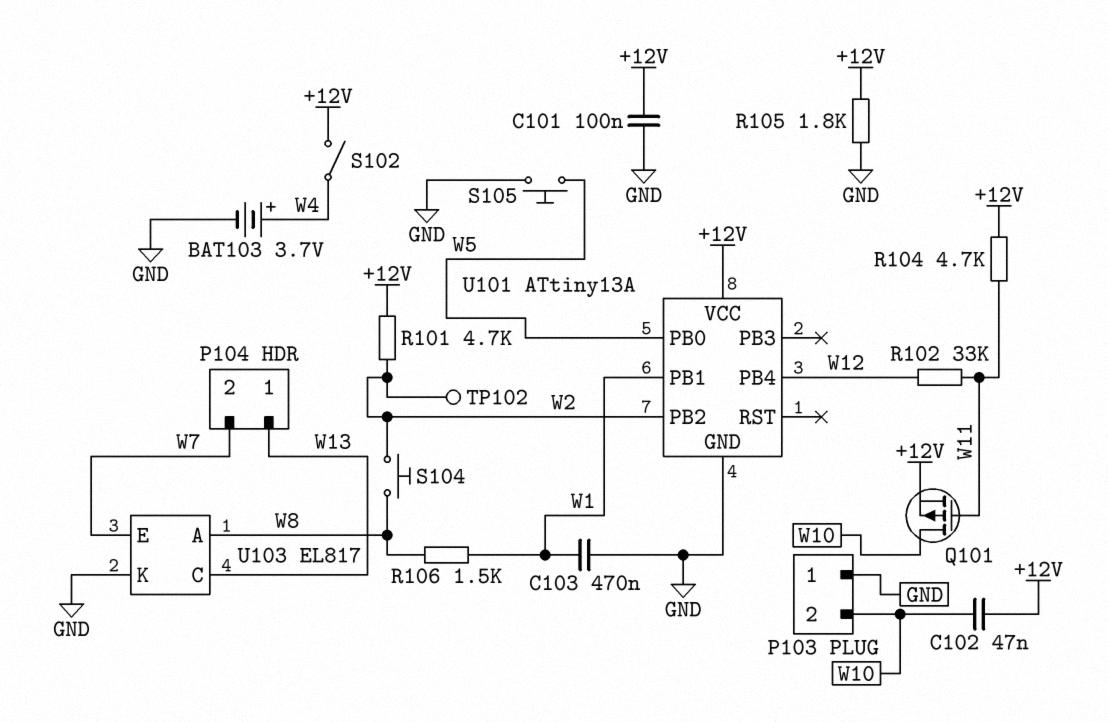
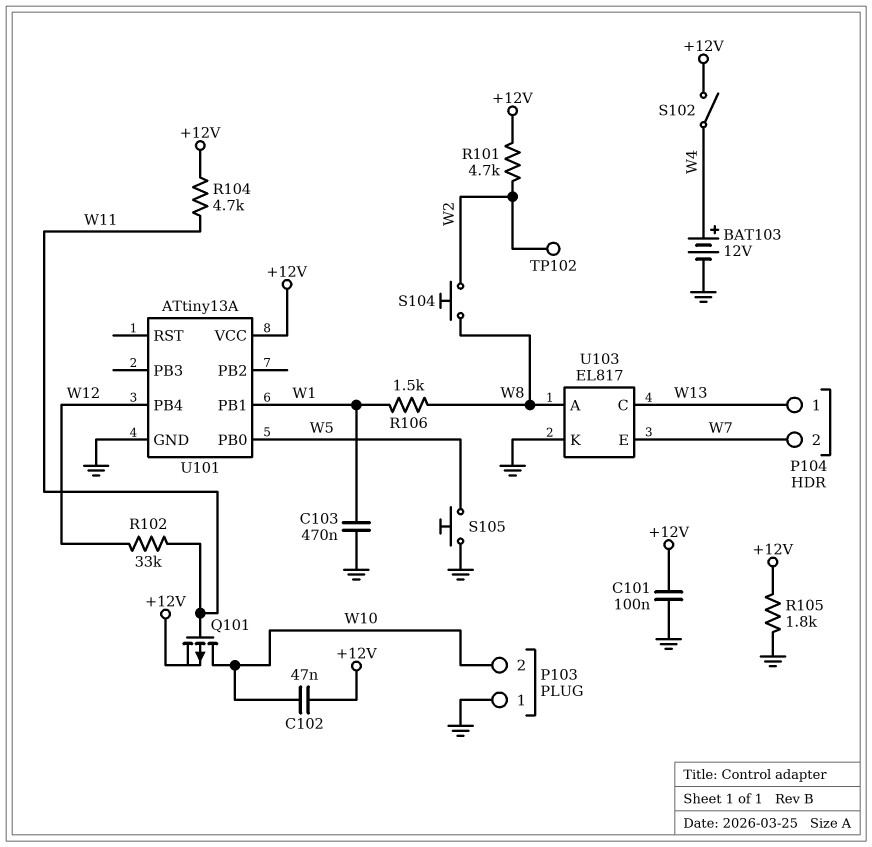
BAT103: 3.7V (plus W4, minus GND) -> 12V (plus W4, minus GND)
U101 pin PB2: W2 -> none

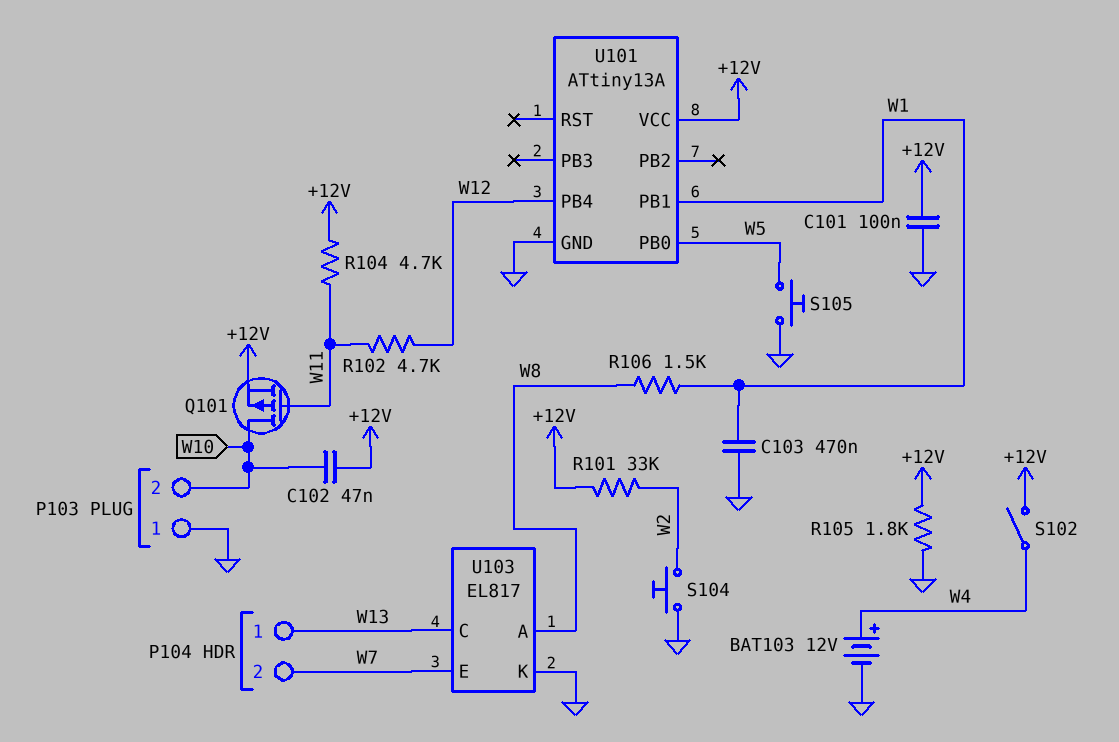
R101: 4.7k (+12V, W2) -> 33k (+12V, W2)
R102: 33k (W11, W12) -> 4.7k (W11, W12)
S104: button (W2, W8) -> button (GND, W2)
TP102: test point (W2) -> none

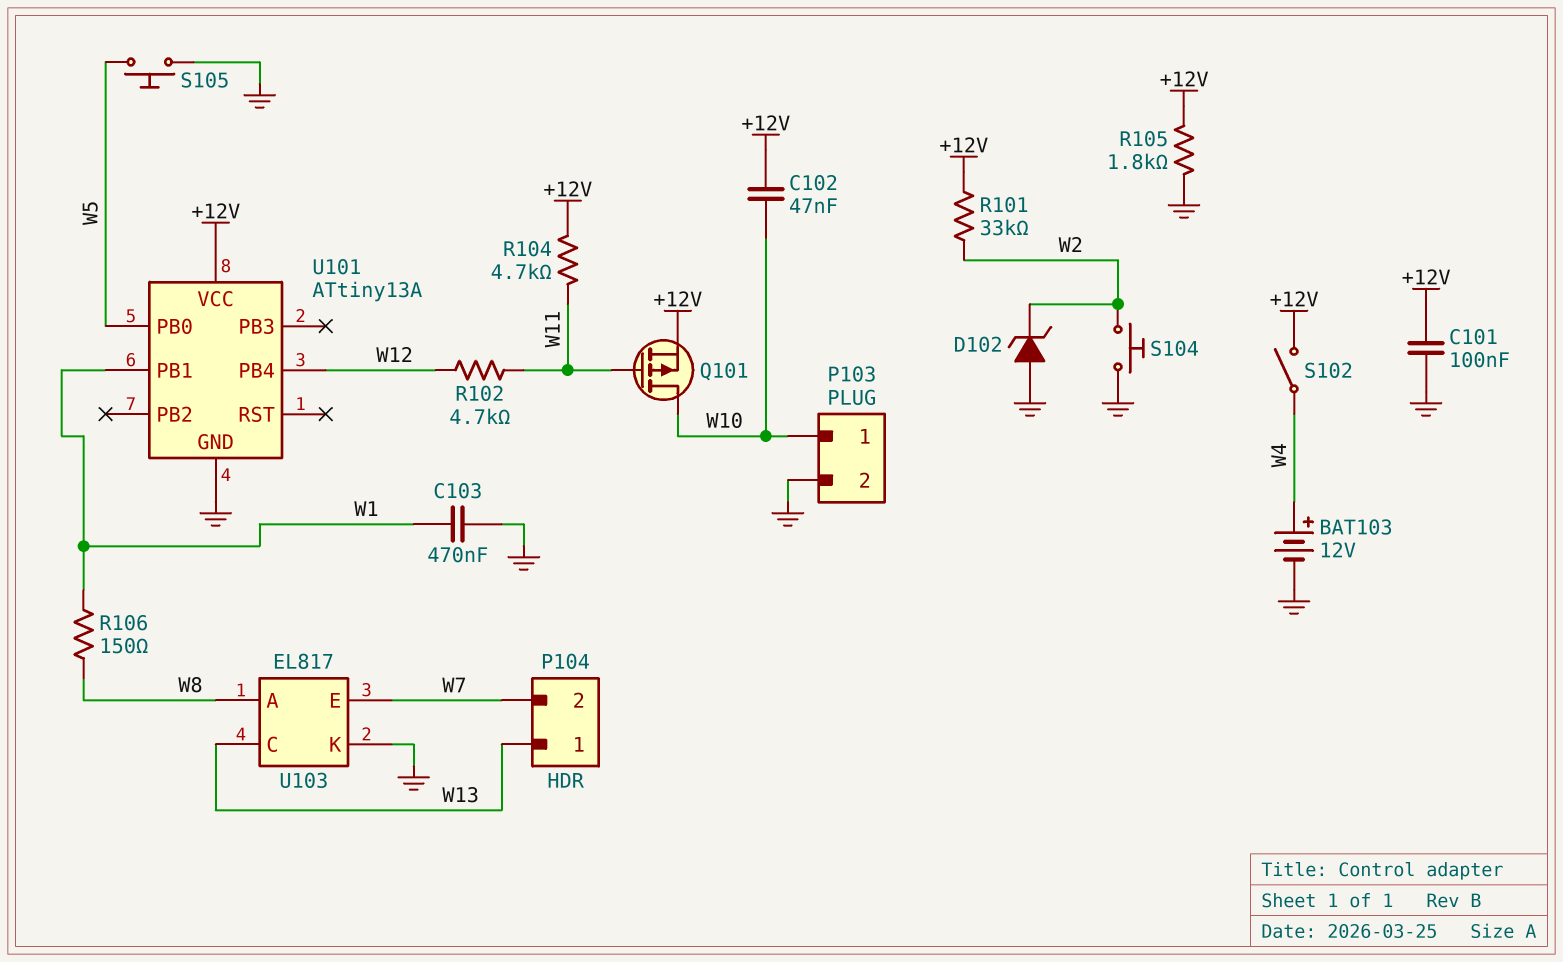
D102: none -> zener (A GND, K W2)
P103 pin 1: GND -> W10
P103 pin 2: W10 -> GND
R106: 1.5k (W1, W8) -> 150 (W1, W8)

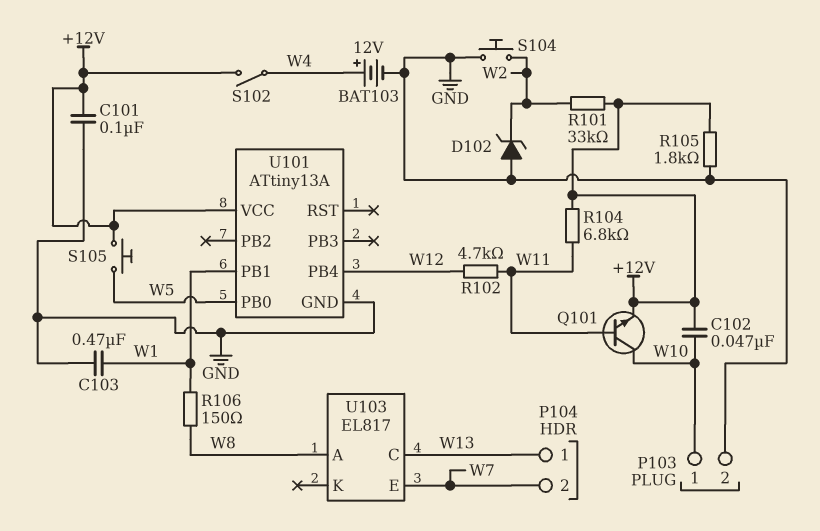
Q101: PMOS (G W11, D W10, S +12V) -> NPN (B W11, C W10, E +12V)
R104: 4.7k (+12V, W11) -> 6.8k (+12V, W11)
S105: button (GND, W5) -> button (+12V, W5)
U103 pin K: GND -> none

